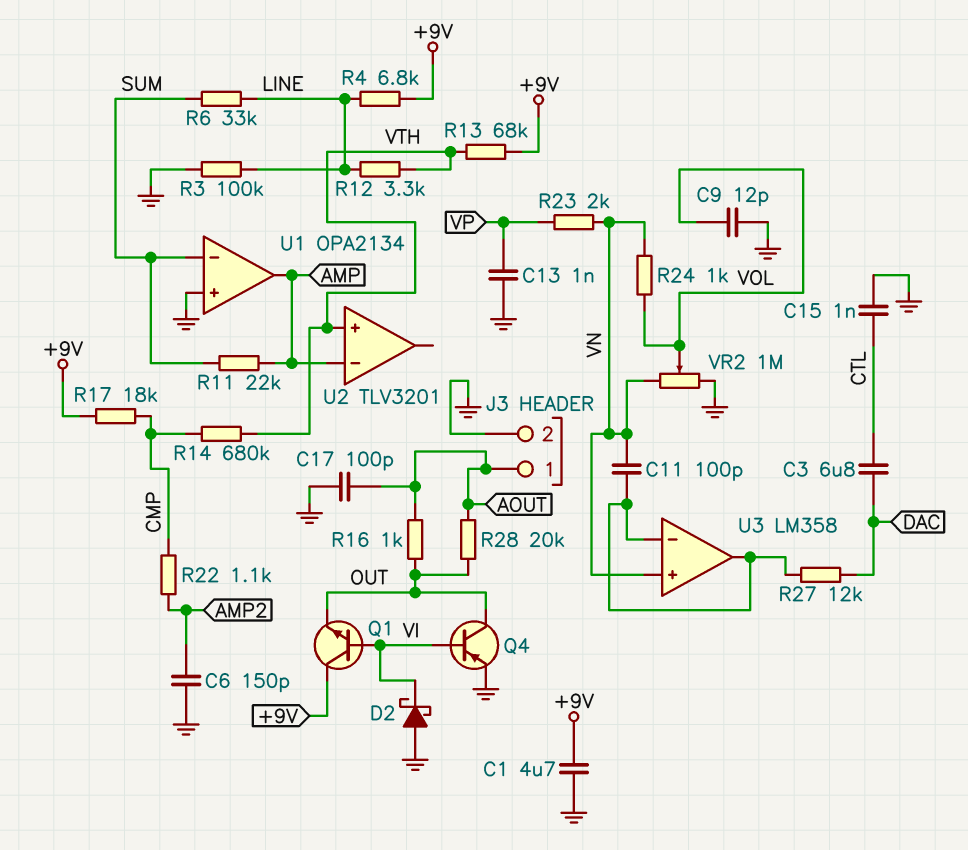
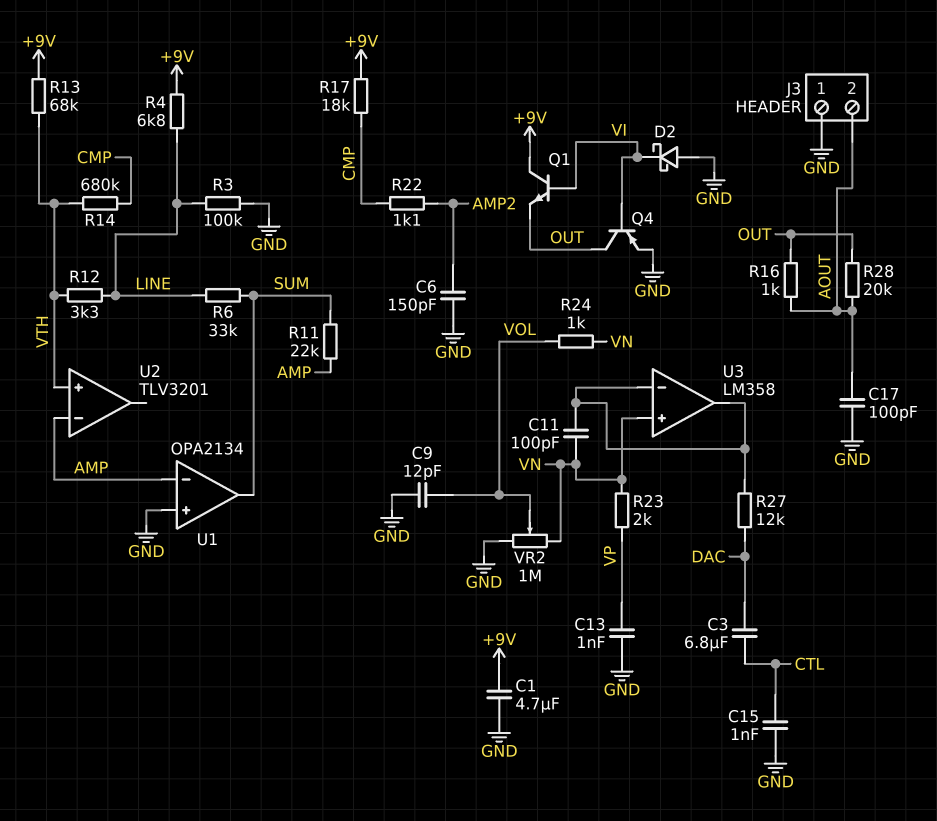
J3 pin 1: AOUT -> GND
J3 pin 2: GND -> AOUT
U1 pin in-: SUM -> AMP
U1 pin out: AMP -> SUM

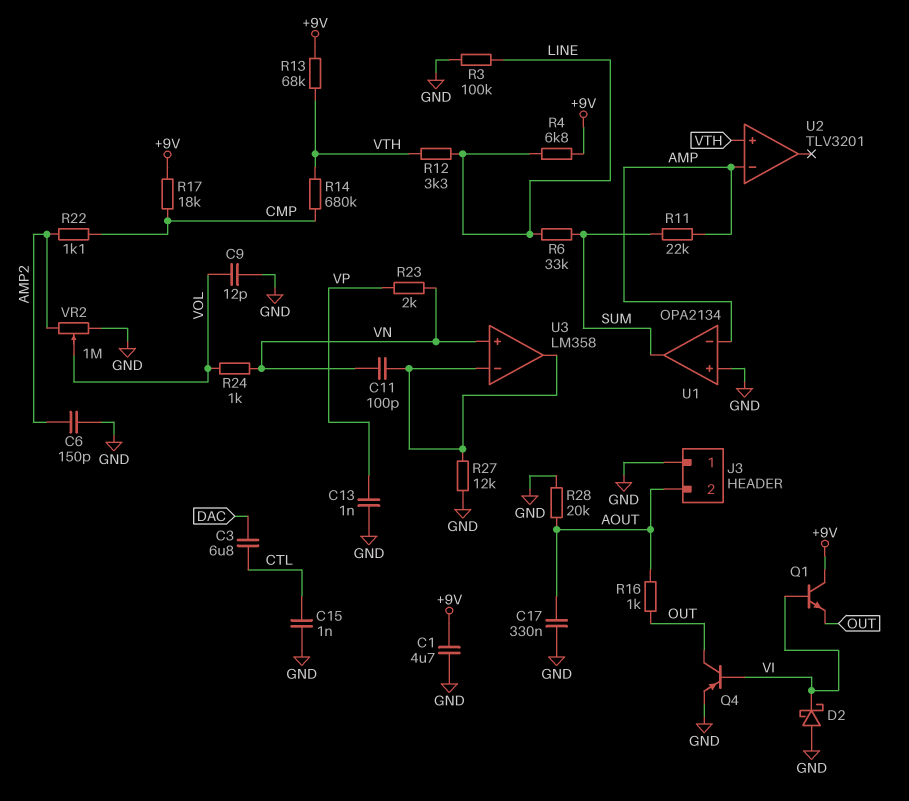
C17: 100pF (AOUT, GND) -> 330nF (AOUT, GND)
R27: 12k (DAC, U3/in-) -> 12k (GND, U3/in-)
R28: 20k (AOUT, OUT) -> 20k (AOUT, GND)
VR2: 1M (GND, VN, wiper VOL) -> 1M (AMP2, GND, wiper VOL)

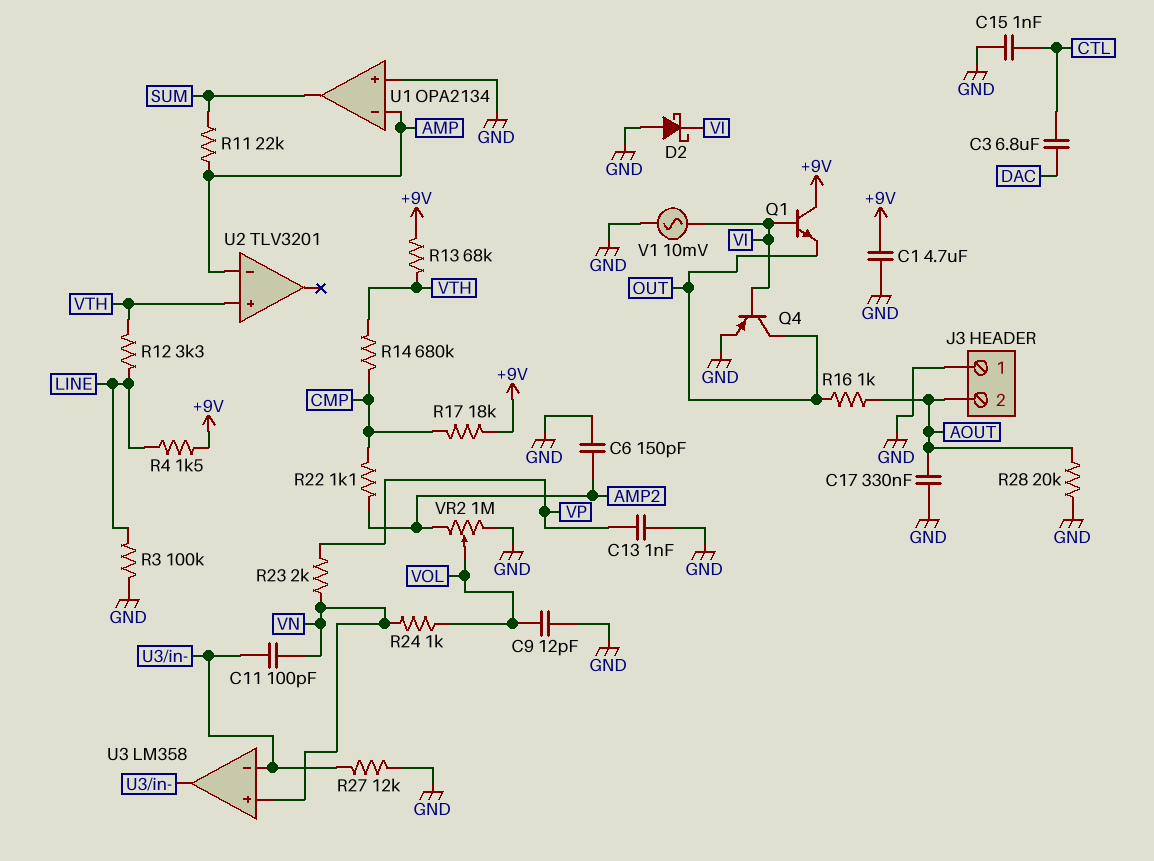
R4: 6.8k (+9V, LINE) -> 1.5k (+9V, LINE)
R6: 33k (LINE, SUM) -> none
V1: none -> AC 10mV (GND, VI)

